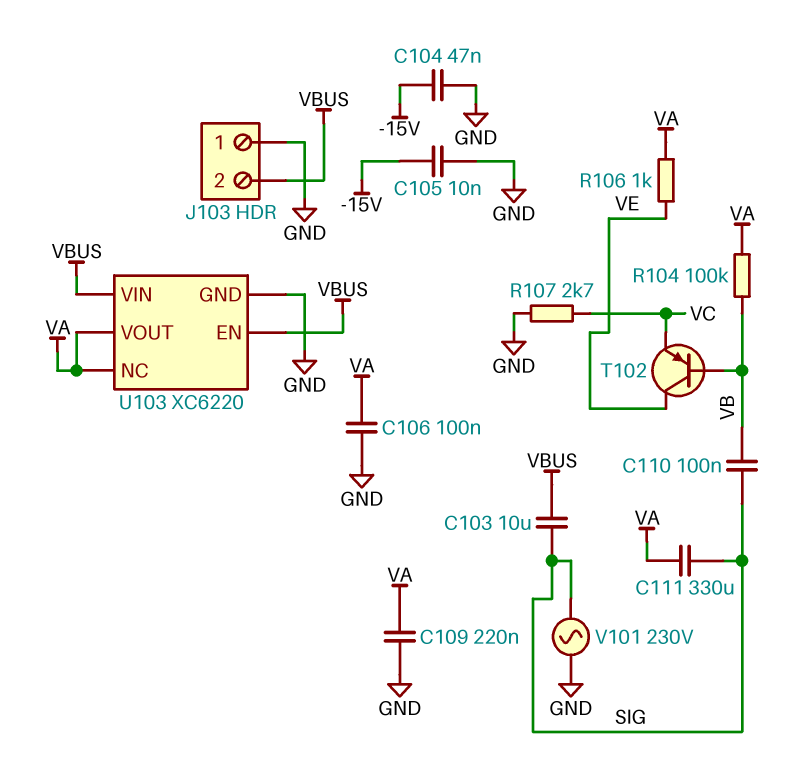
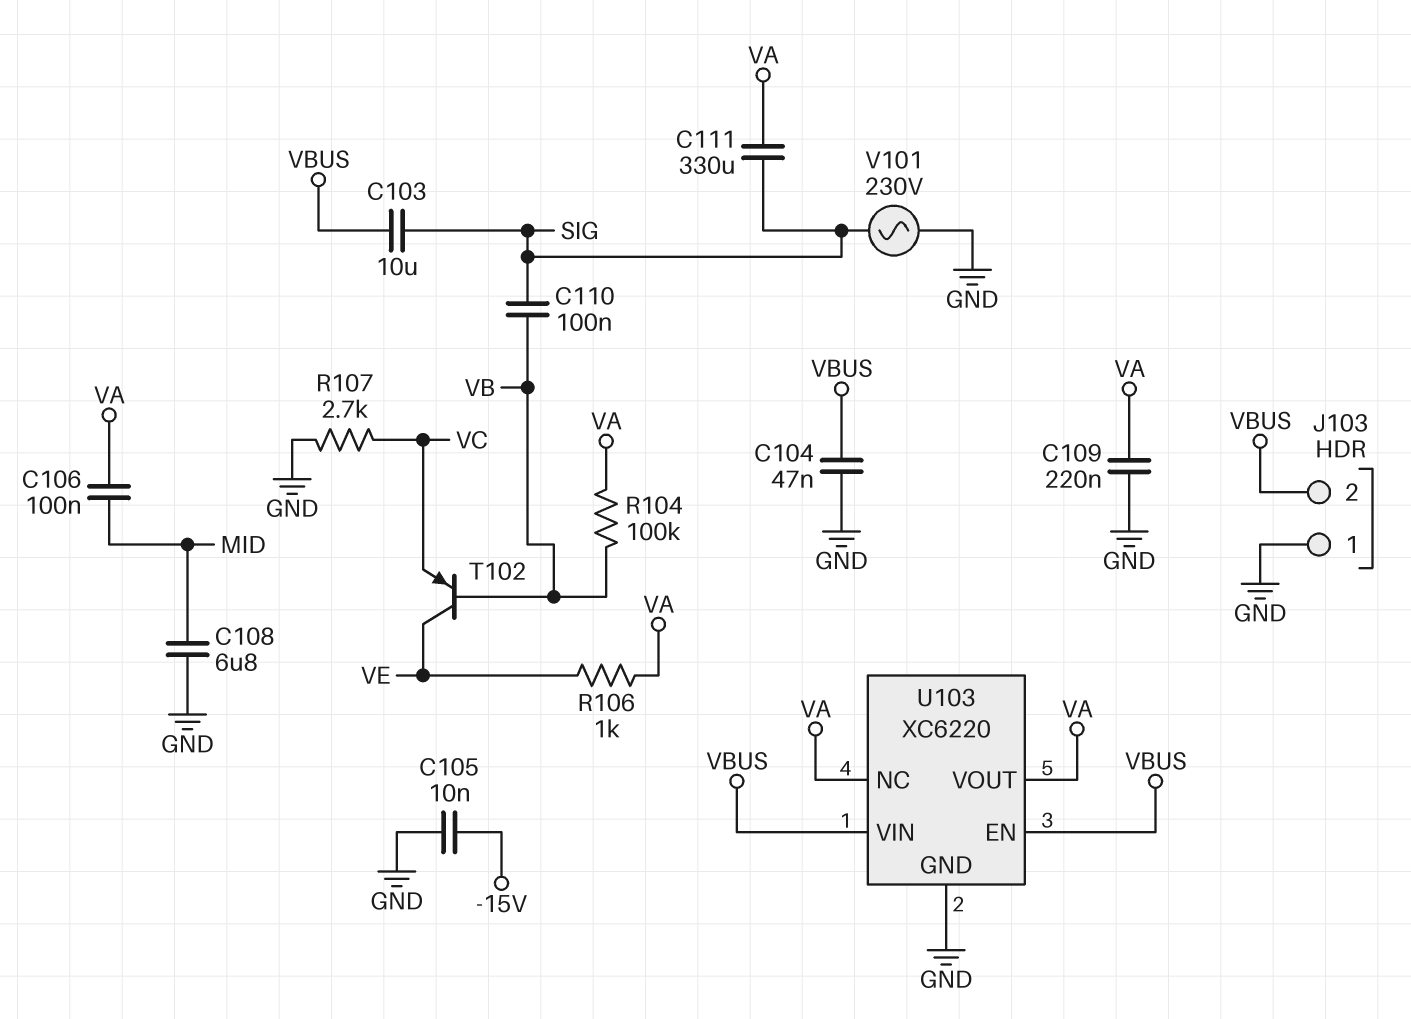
C104: 47nF (-15V, GND) -> 47nF (GND, VBUS)
C106: 100nF (GND, VA) -> 100nF (MID, VA)
C108: none -> 6.8uF (GND, MID)

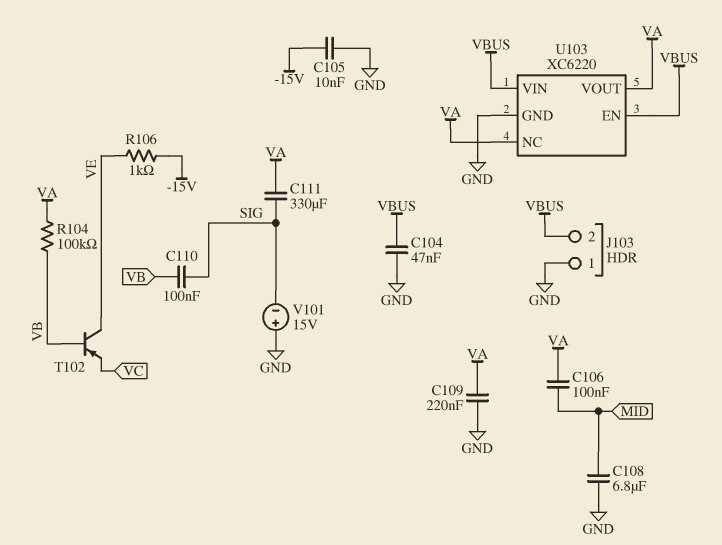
C103: 10uF (SIG, VBUS) -> none
R106: 1k (VA, VE) -> 1k (-15V, VE)
R107: 2.7k (GND, VC) -> none
V101: AC 230V (GND, SIG) -> 15V (plus GND, minus SIG)

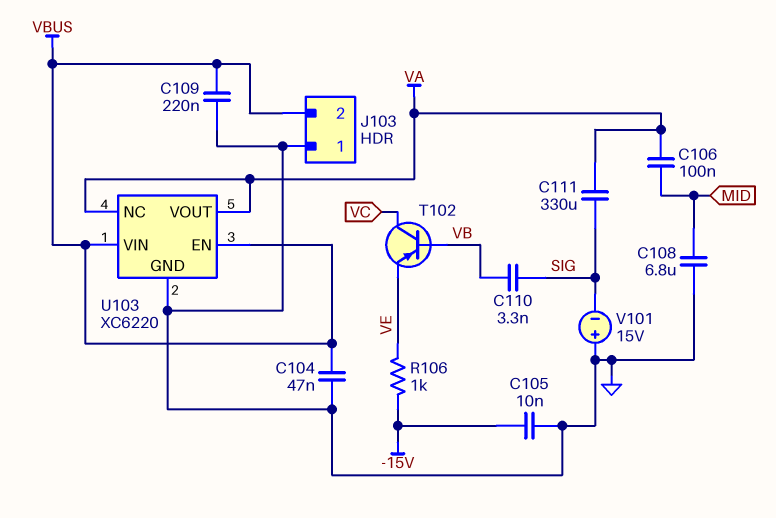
C109: 220nF (GND, VA) -> 220nF (GND, VBUS)
C110: 100nF (SIG, VB) -> 3.3nF (SIG, VB)
R104: 100k (VA, VB) -> none
T102: PNP (B VB, C VE, E VC) -> PNP (B VB, C VC, E VE)

